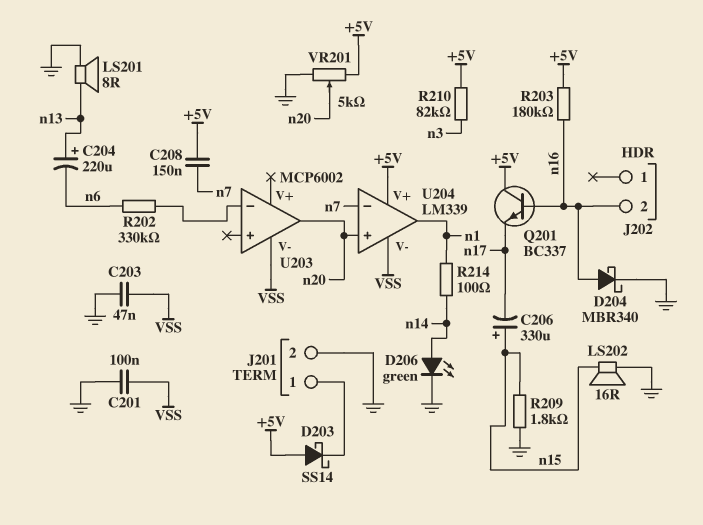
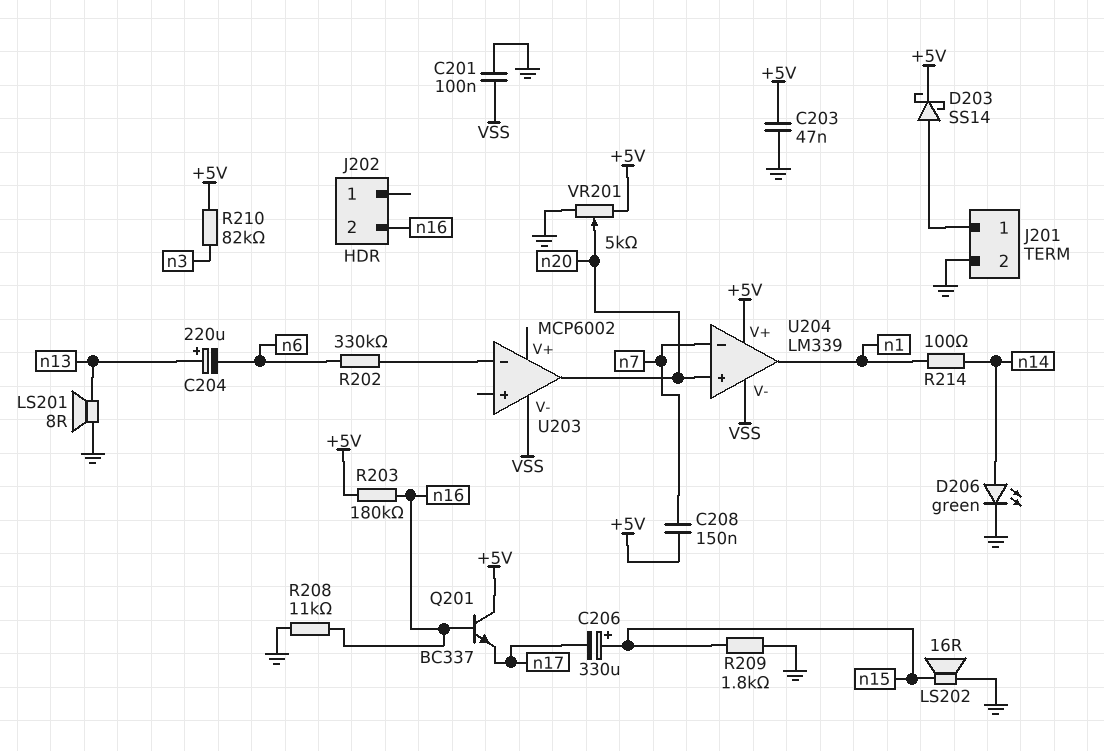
C203: 47nF (GND, VSS) -> 47nF (+5V, GND)
D203: schottky SS14 (A +5V, K J201/1) -> schottky SS14 (A J201/1, K +5V)
D204: schottky MBR340 (A n16, K GND) -> none
R208: none -> 11k (GND, n16)

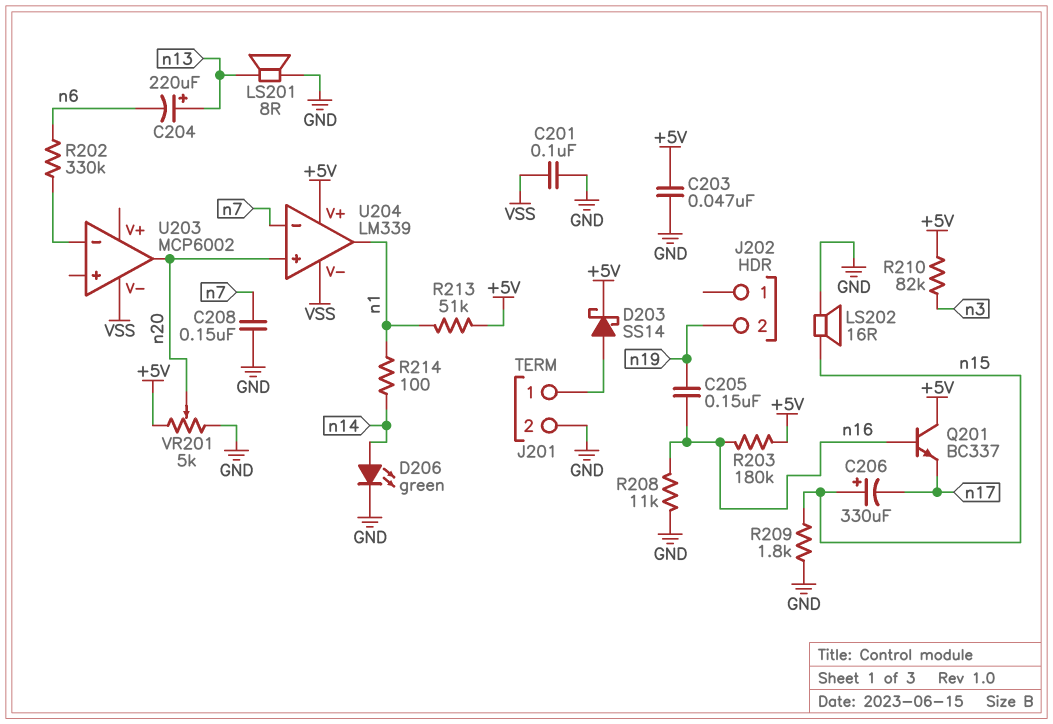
C205: none -> 150nF (n16, n19)
C208: 150nF (+5V, n7) -> 150nF (GND, n7)
J202 pin 2: n16 -> n19
R213: none -> 51k (+5V, n1)

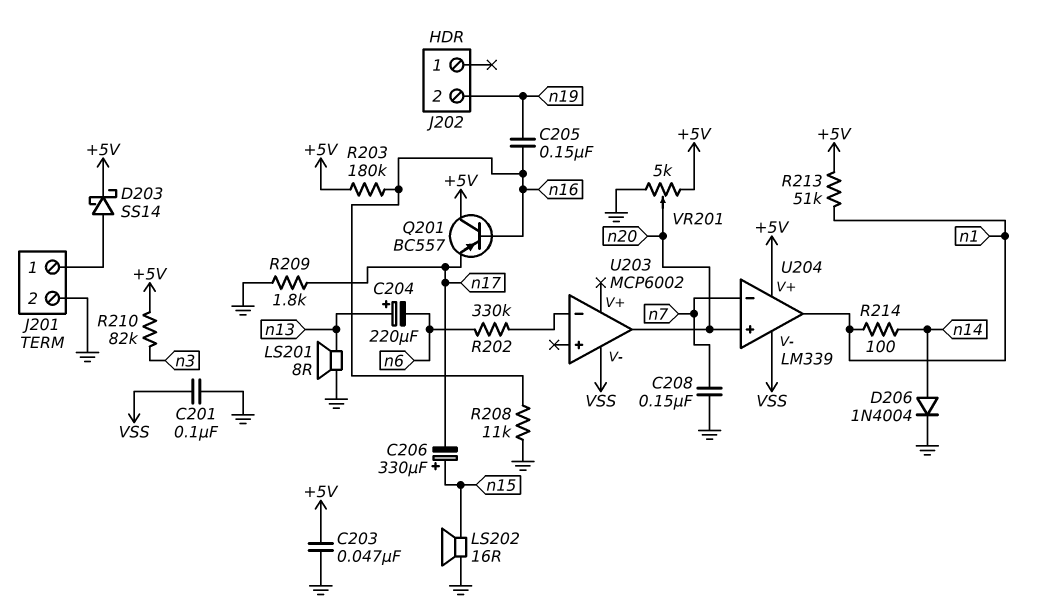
D206: LED green (A n14, K GND) -> diode 1N4004 (A n14, K GND)
Q201: NPN BC337 (B n16, C +5V, E n17) -> PNP BC557 (B n16, C +5V, E n17)
R209: 1.8k (GND, n15) -> 1.8k (GND, n17)

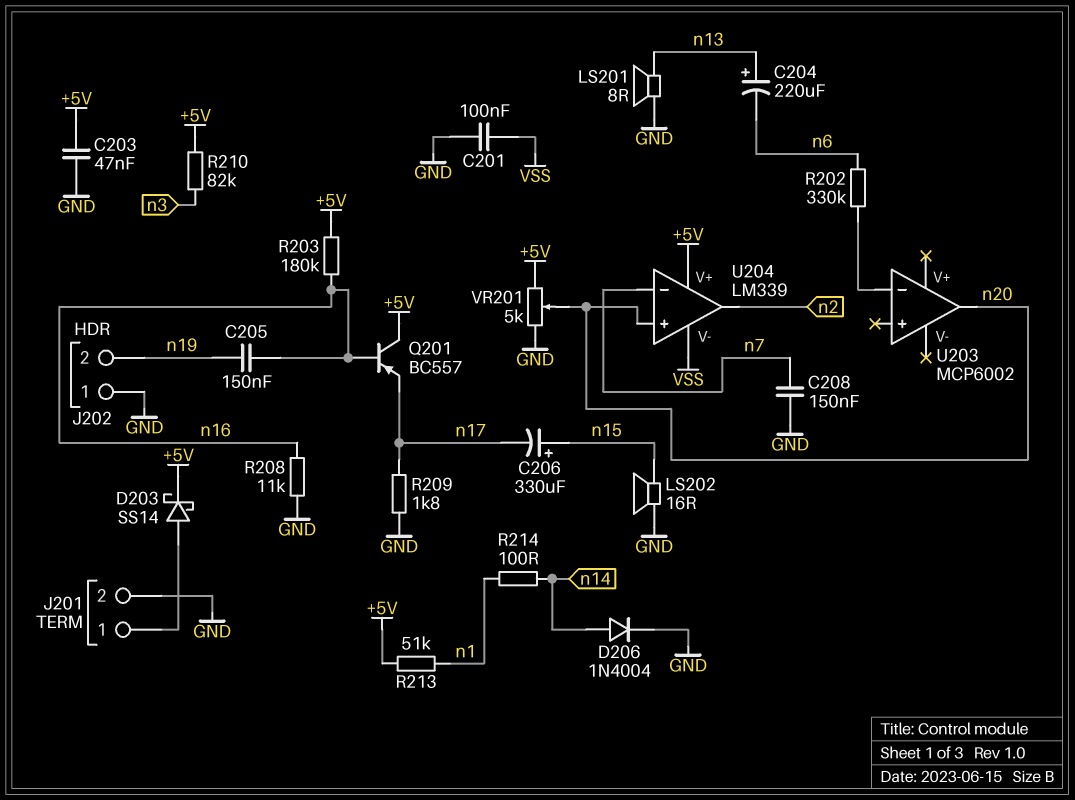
J202 pin 1: none -> GND
U203 pin V-: VSS -> none
U204 pin out: n1 -> n2

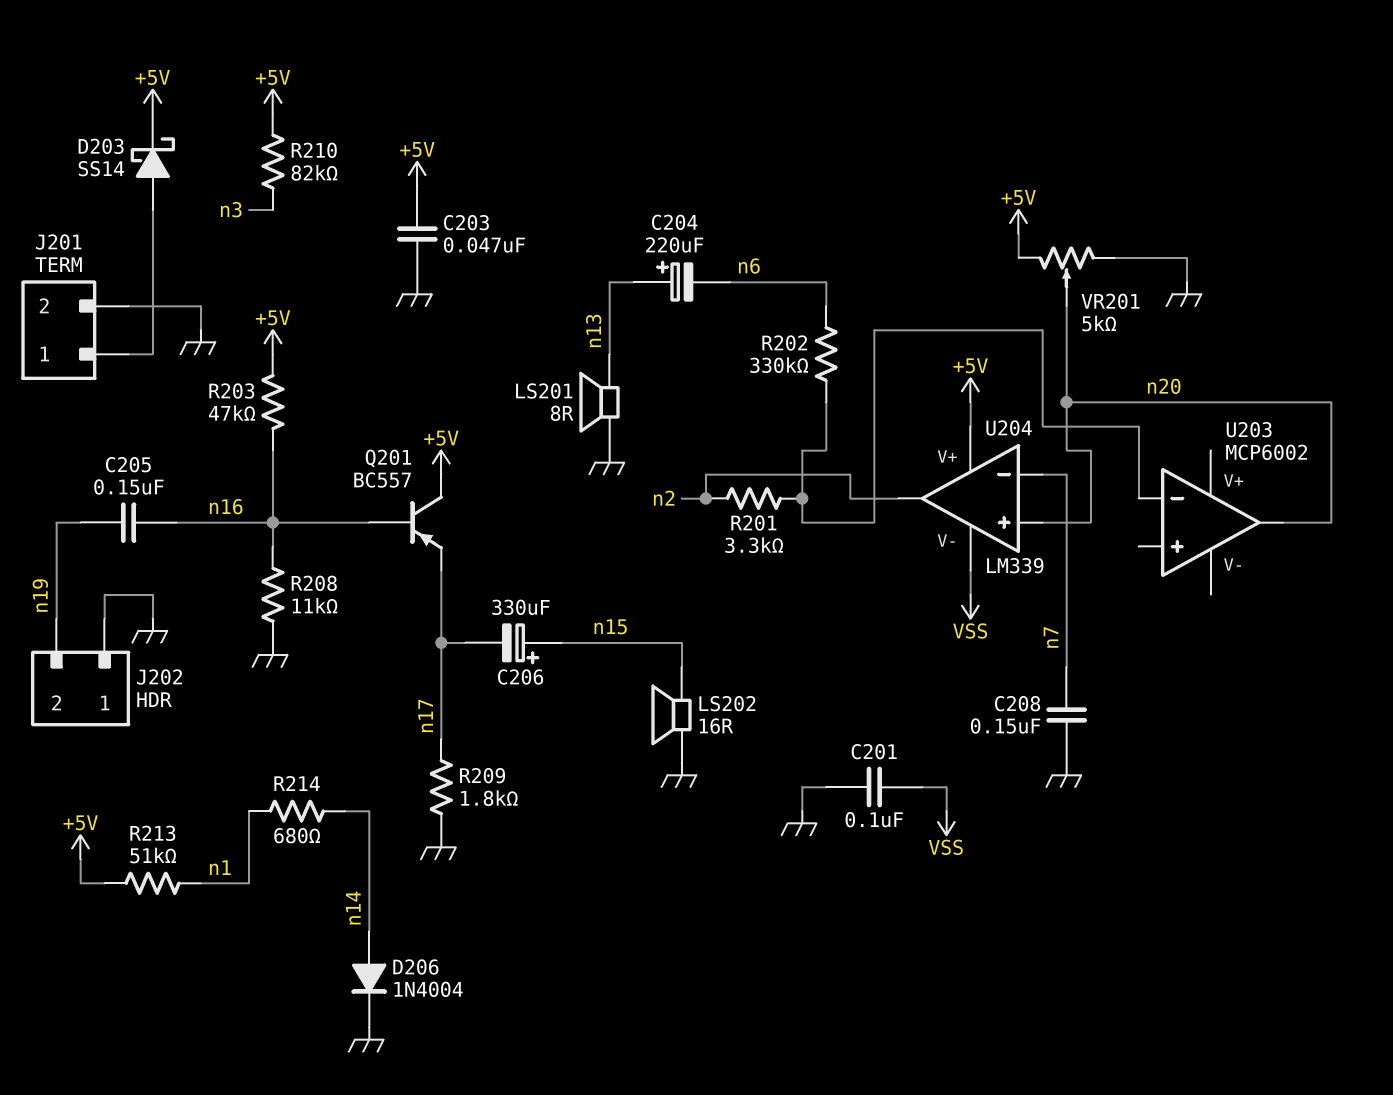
R201: none -> 3.3k (U203/in-, n2)
R203: 180k (+5V, n16) -> 47k (+5V, n16)
R214: 100 (n1, n14) -> 680 (n1, n14)

